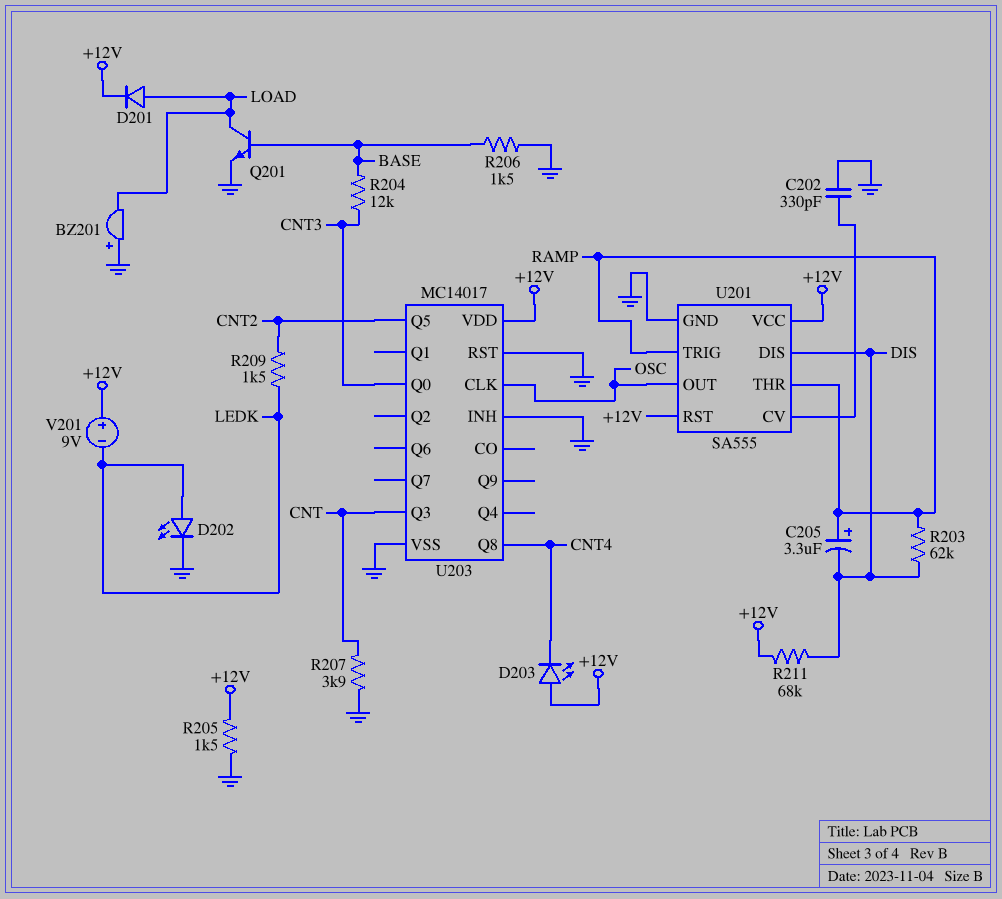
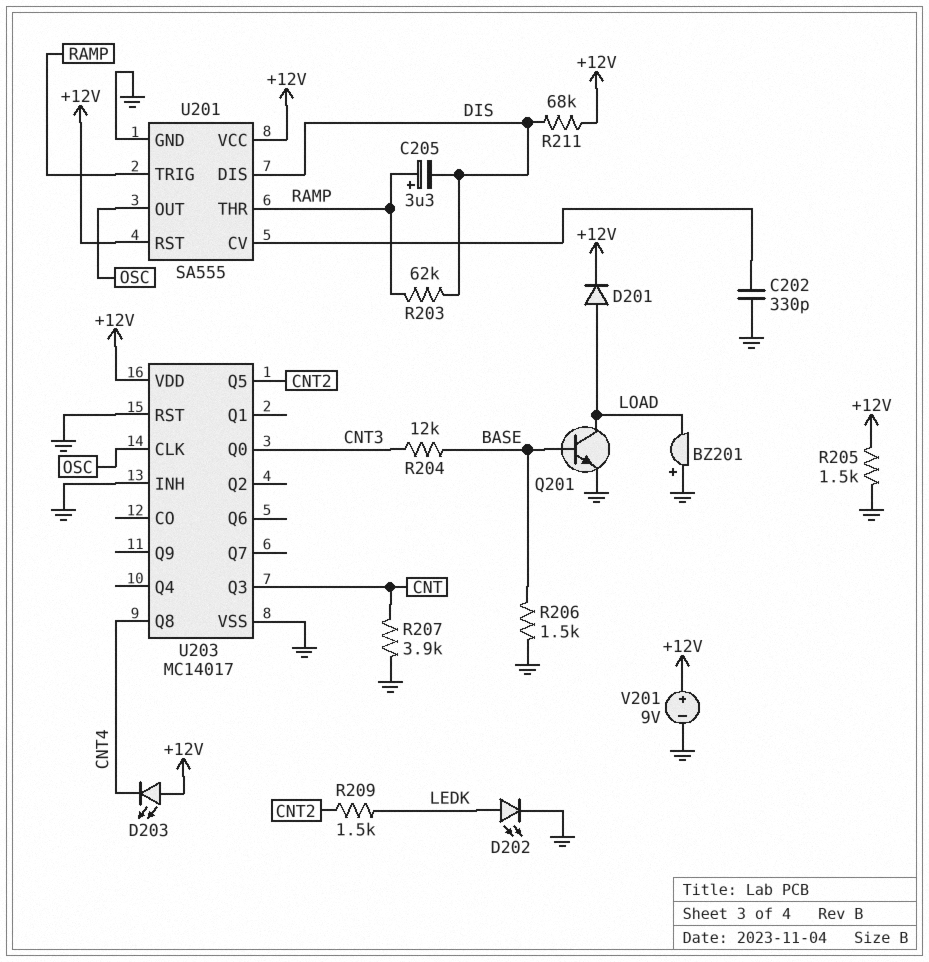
V201: 9V (plus +12V, minus LEDK) -> 9V (plus +12V, minus GND)

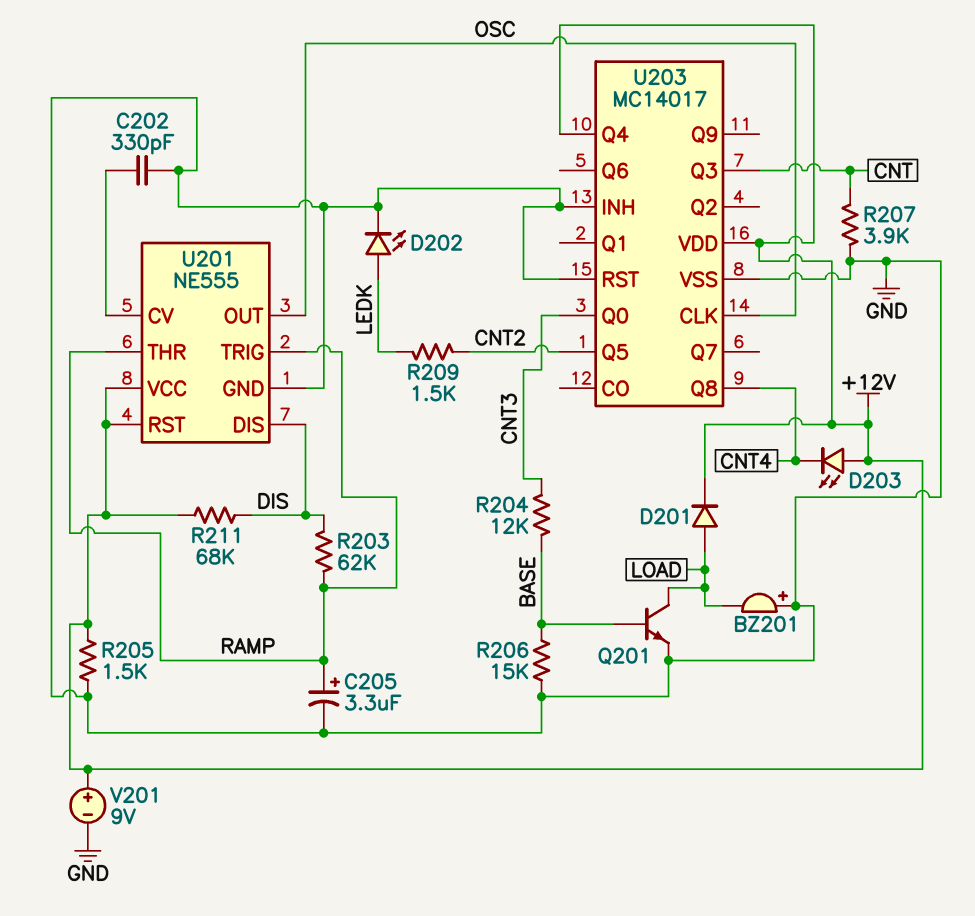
C205: 3.3uF (plus RAMP, minus DIS) -> 3.3uF (plus RAMP, minus GND)
R206: 1.5k (BASE, GND) -> 15k (BASE, GND)
U201: SA555 -> NE555
U203 pin Q4: none -> +12V

